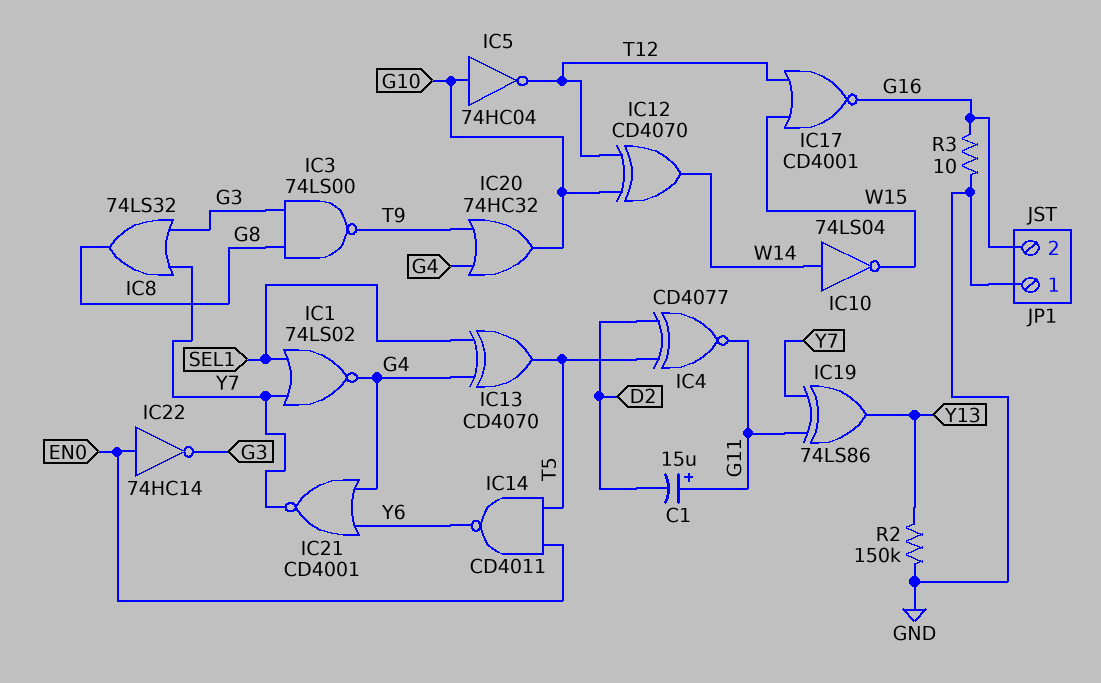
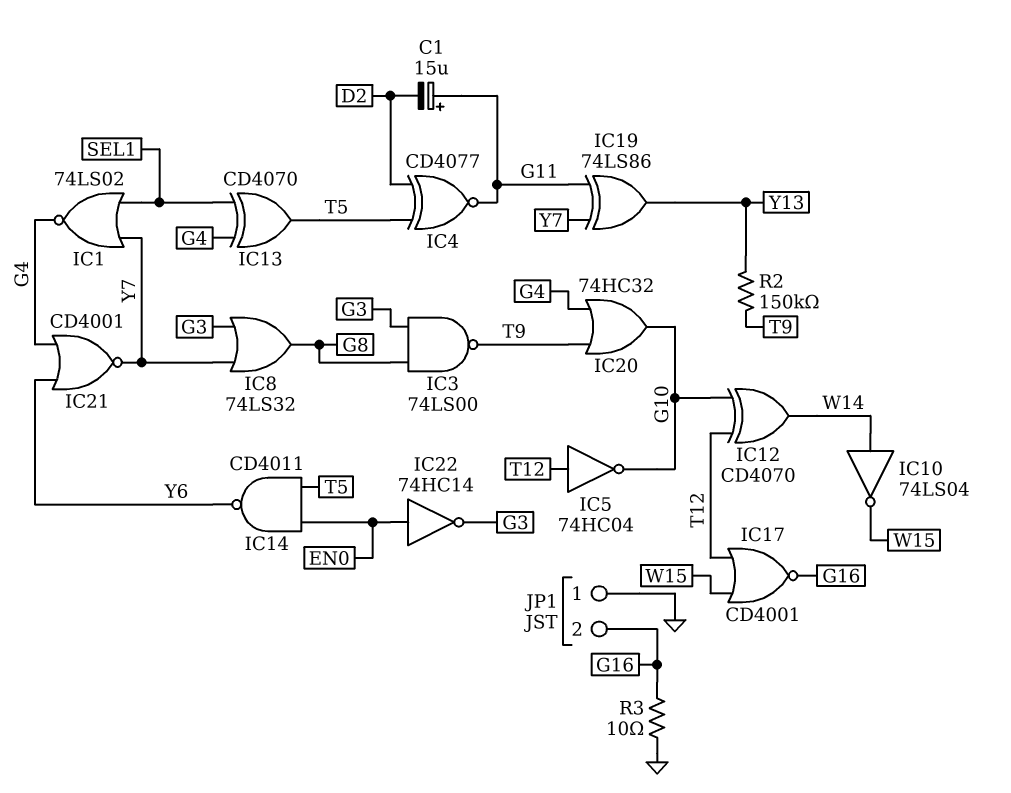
IC5: NOT 74HC04 (in G10, out T12) -> NOT 74HC04 (in T12, out G10)
R2: 150k (GND, Y13) -> 150k (T9, Y13)

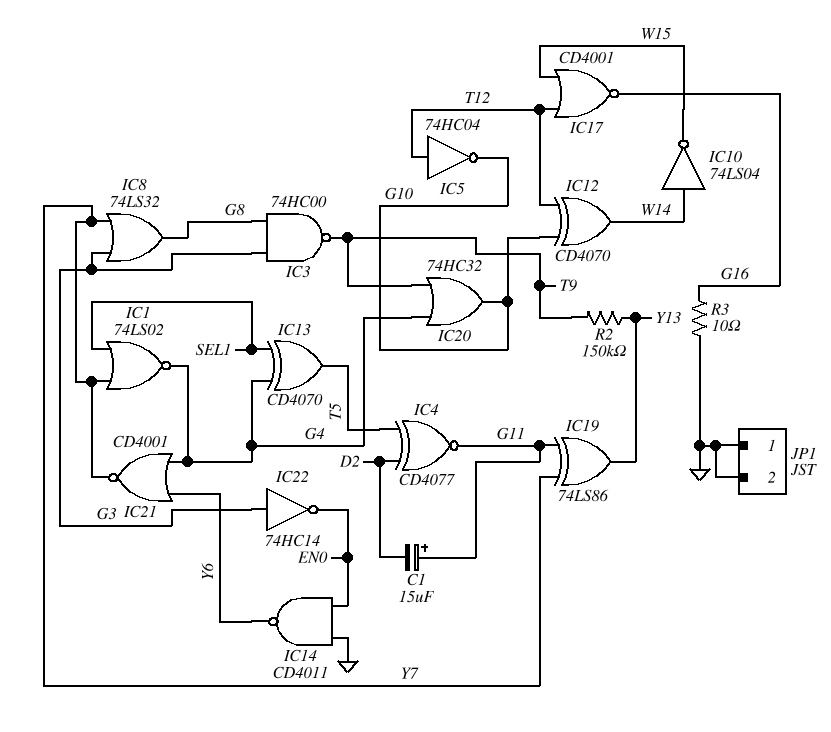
IC3: NAND 74LS00 (in G3, in G8, out T9) -> NAND 74HC00 (in G3, in G8, out T9)
IC14: NAND CD4011 (in EN0, in T5, out Y6) -> NAND CD4011 (in EN0, in GND, out Y6)
IC22: NOT 74HC14 (in EN0, out G3) -> NOT 74HC14 (in G3, out EN0)
JP1 pin 2: G16 -> GND

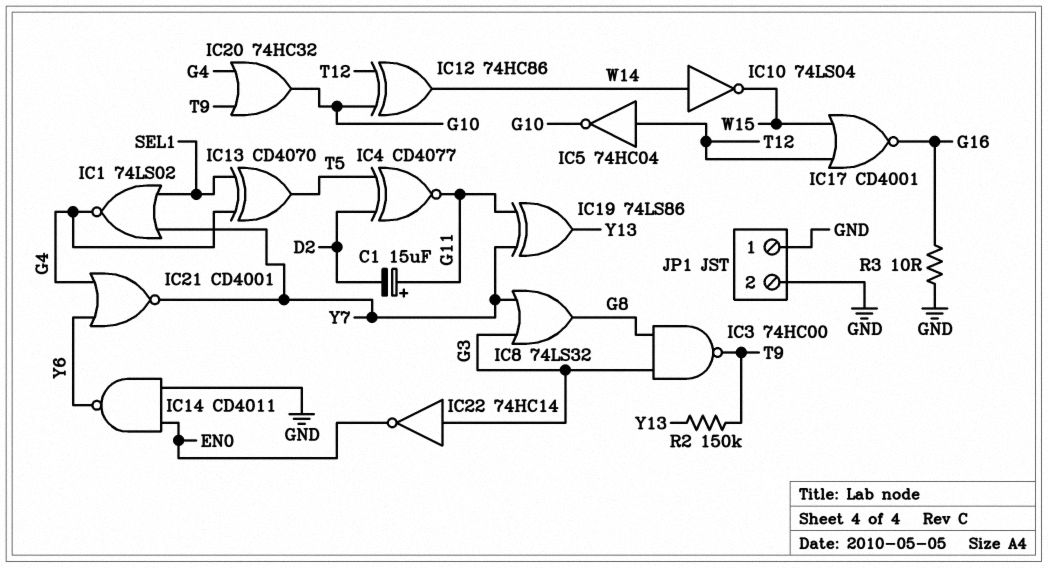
IC12: XOR CD4070 (in G10, in T12, out W14) -> XOR 74HC86 (in G10, in T12, out W14)

